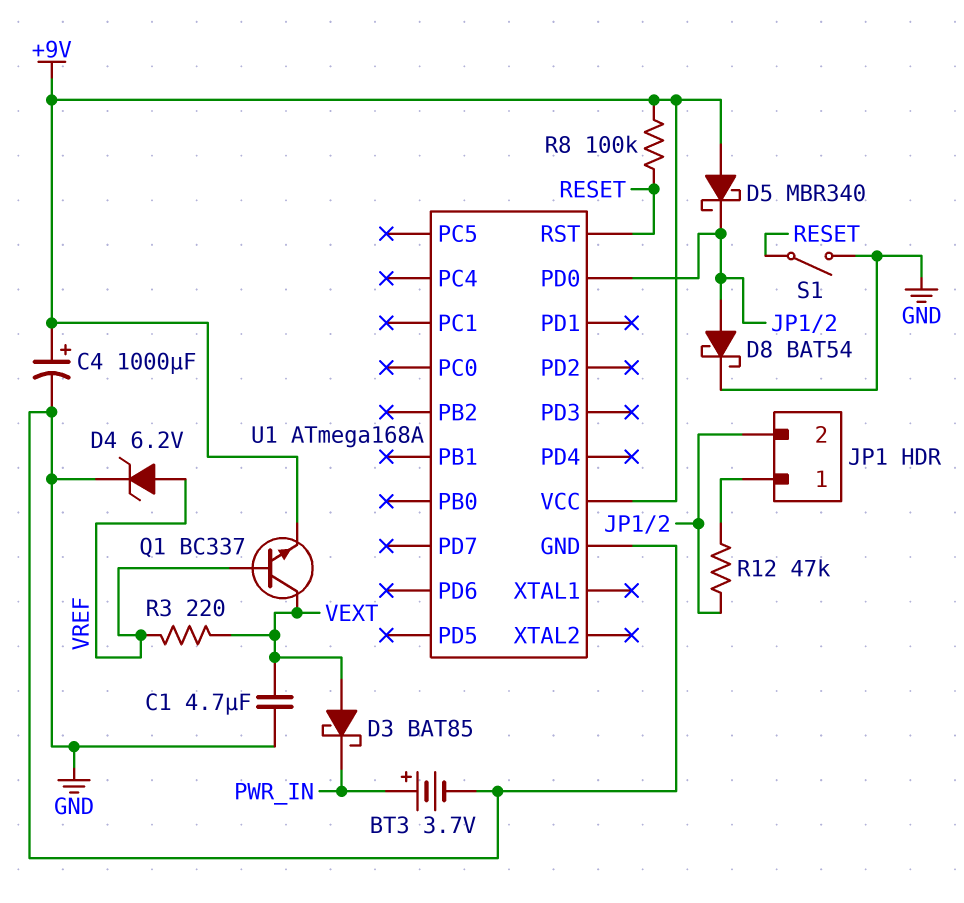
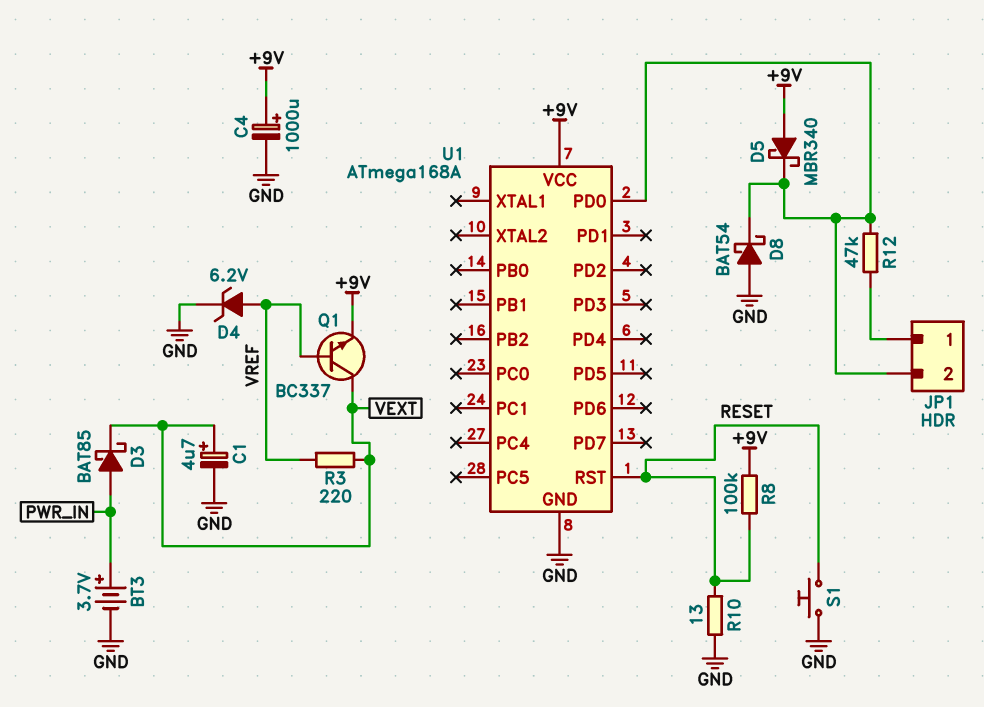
C1: 4.7uF (GND, VEXT) -> 4.7uF (plus VEXT, minus GND)
D3: schottky BAT85 (A VEXT, K PWR_IN) -> schottky BAT85 (A PWR_IN, K VEXT)
D8: schottky BAT54 (A JP1/2, K GND) -> schottky BAT54 (A GND, K JP1/2)
R10: none -> 13 (GND, RESET)
S1: switch (GND, RESET) -> button (GND, RESET)

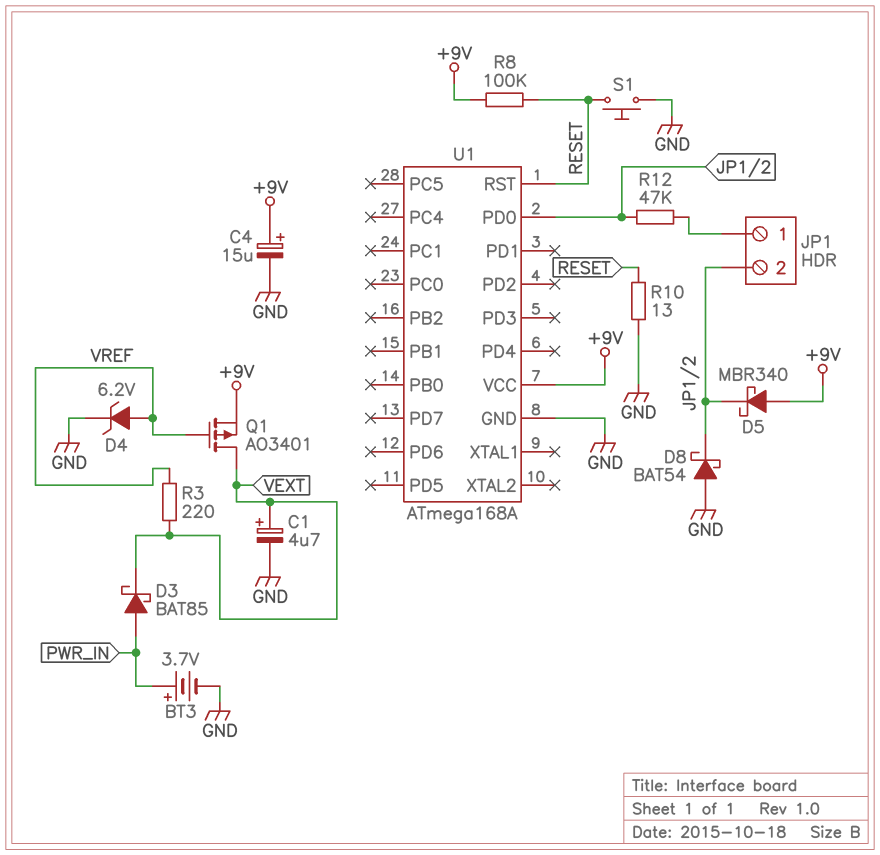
C4: 1000uF (plus +9V, minus GND) -> 15uF (plus +9V, minus GND)
Q1: NPN BC337 (B VREF, C VEXT, E +9V) -> PMOS AO3401 (G VREF, D VEXT, S +9V)

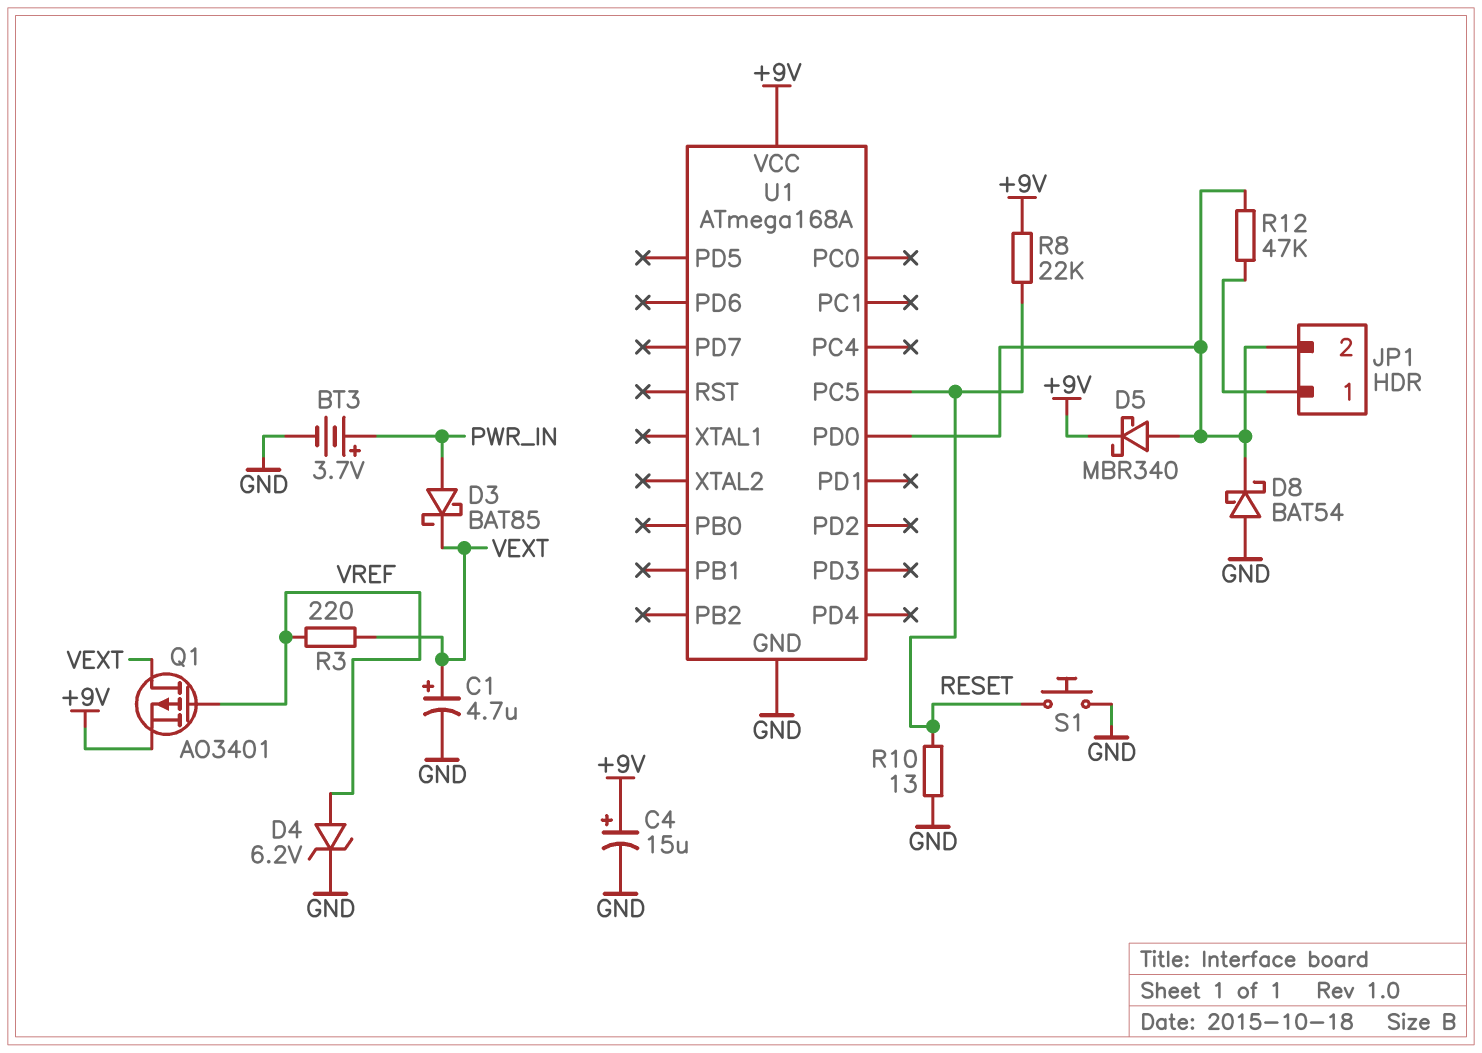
D5: schottky MBR340 (A +9V, K JP1/2) -> schottky MBR340 (A JP1/2, K +9V)
R8: 100k (+9V, RESET) -> 22k (+9V, RESET)
U1 pin PC5: none -> RESET
U1 pin RST: RESET -> none

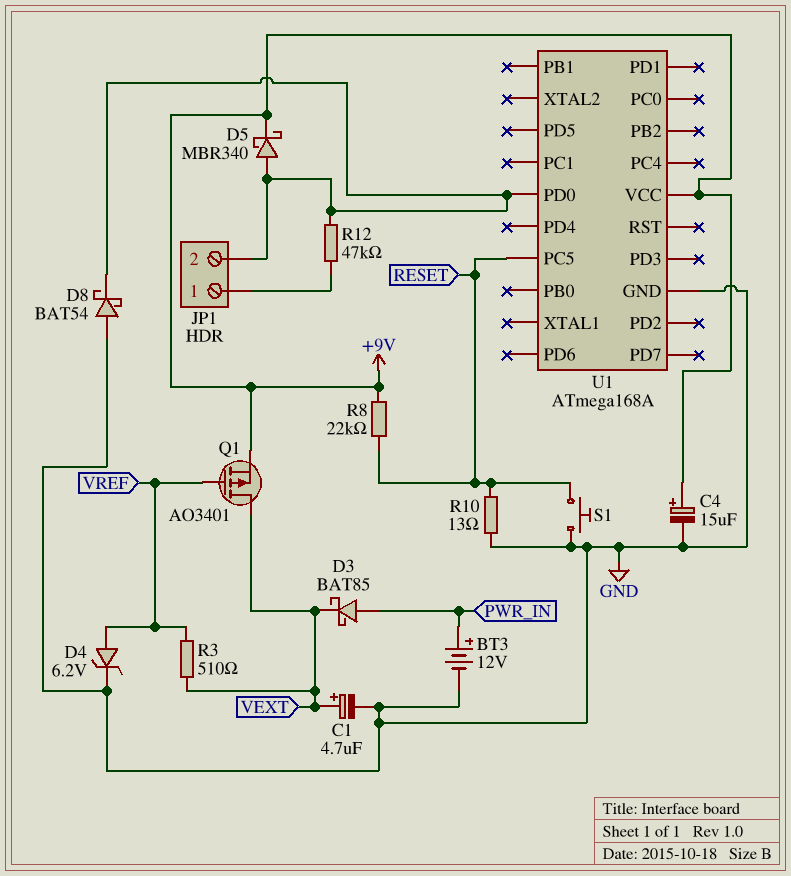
BT3: 3.7V (plus PWR_IN, minus GND) -> 12V (plus PWR_IN, minus GND)
R3: 220 (VEXT, VREF) -> 510 (VEXT, VREF)

